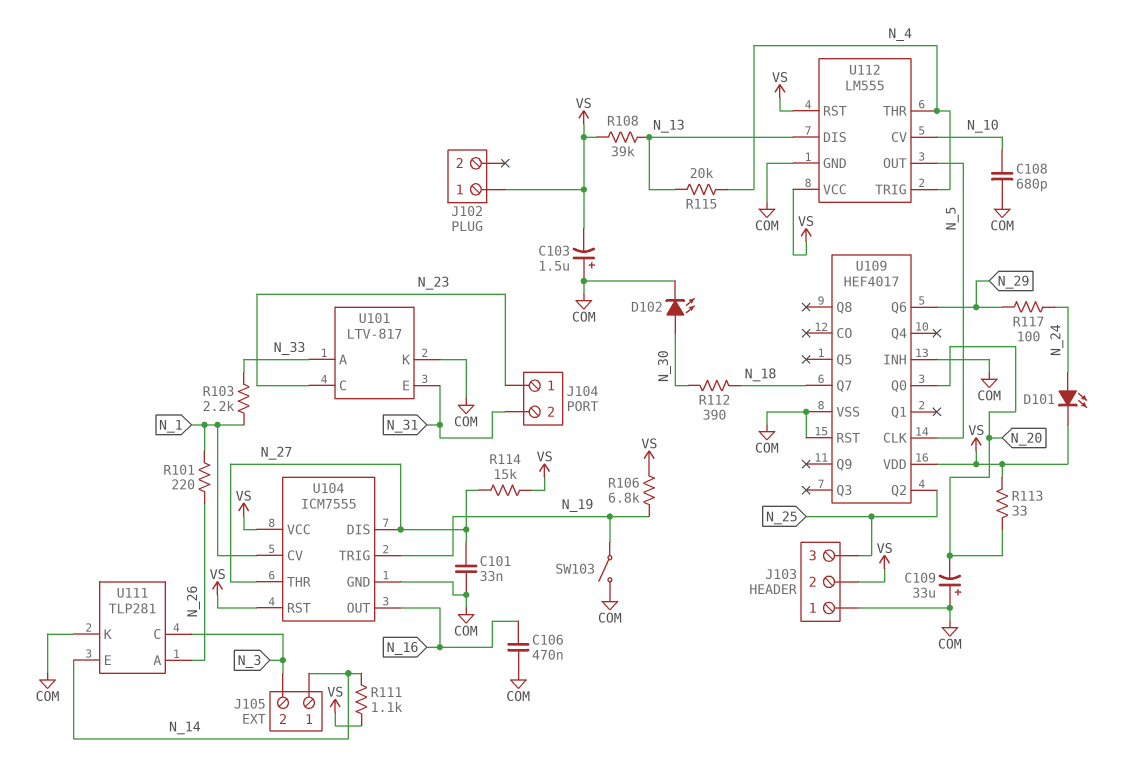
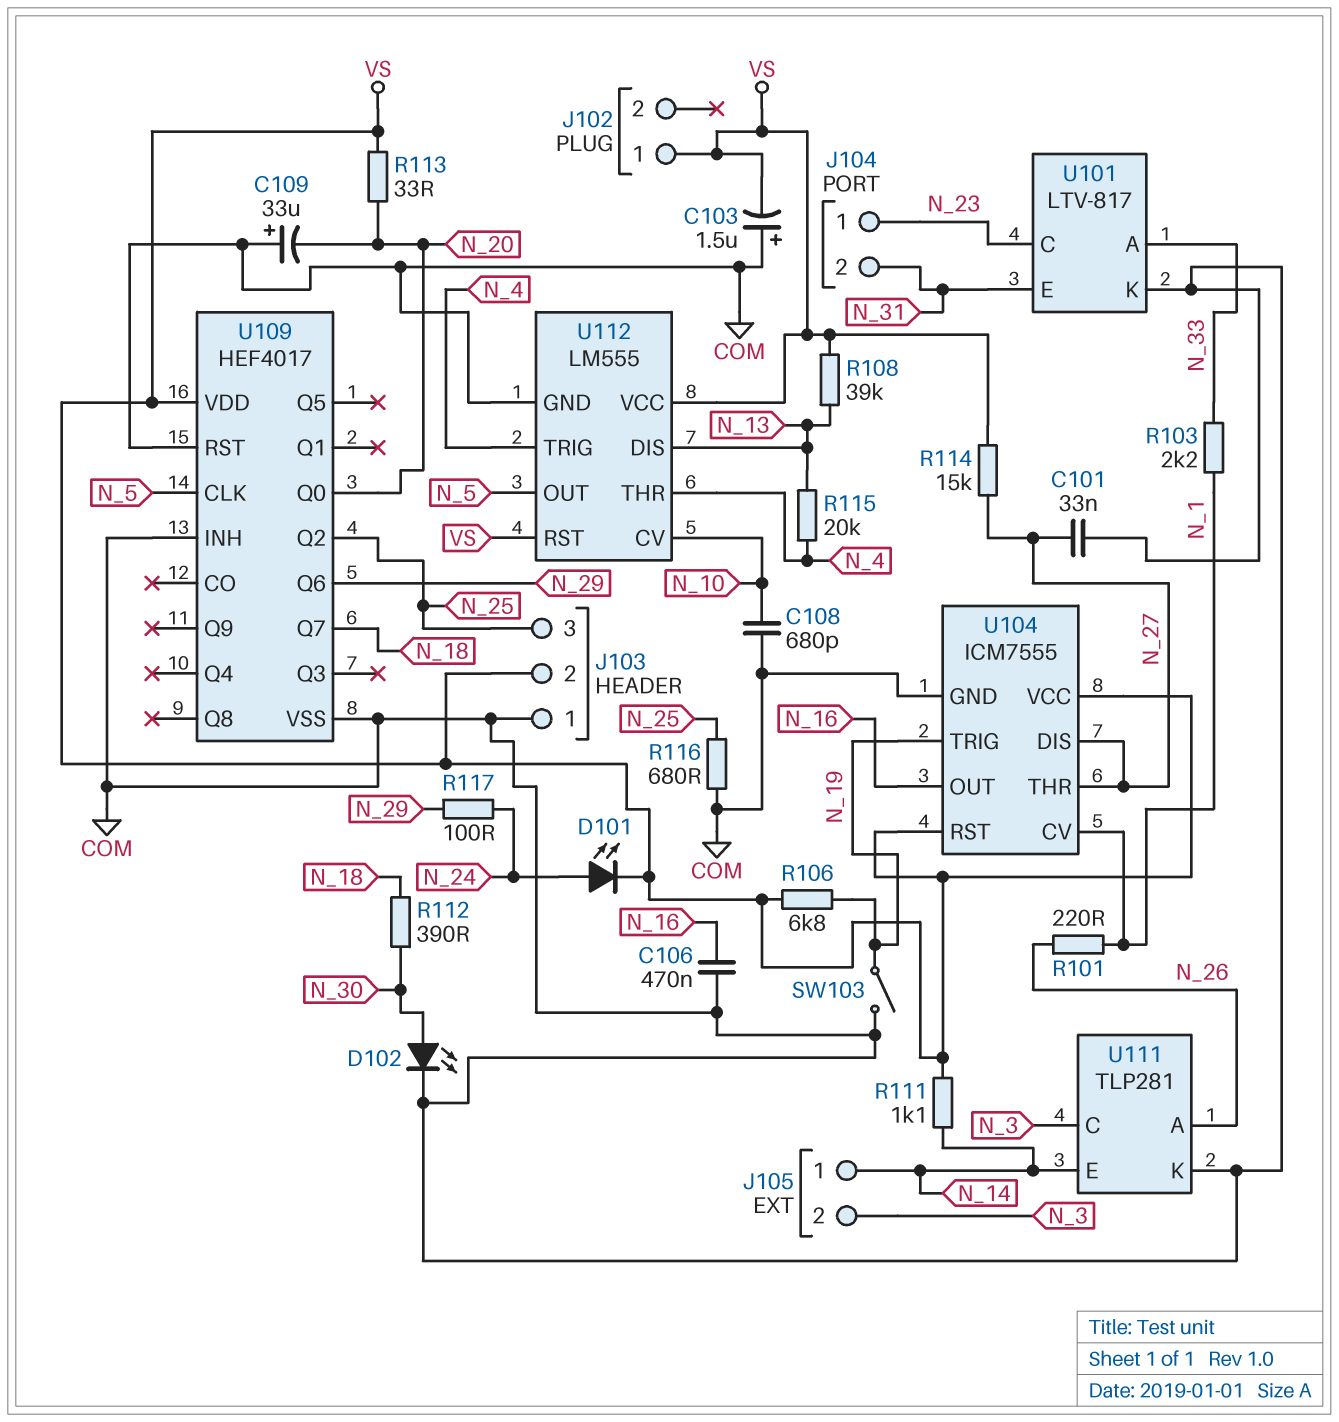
R116: none -> 680 (COM, N_25)

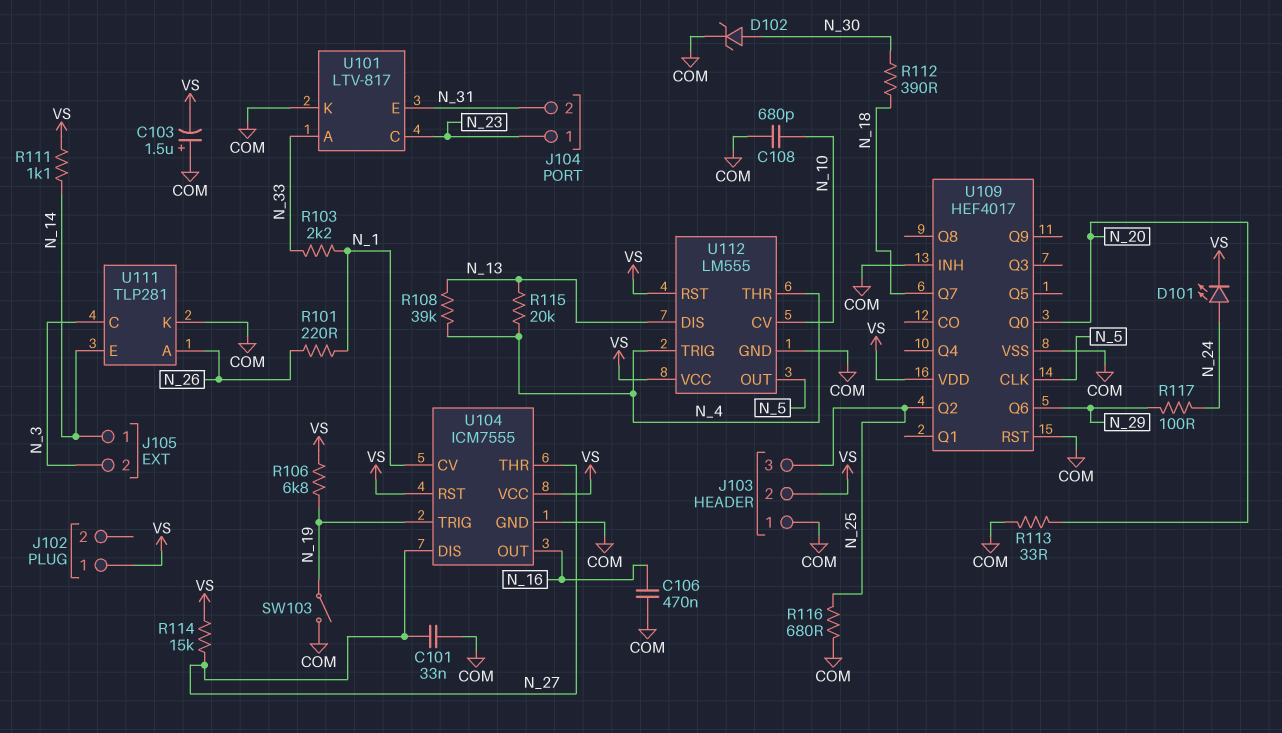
C109: 33uF (plus COM, minus N_20) -> none
D102: LED (A N_30, K COM) -> zener (A N_30, K COM)
R108: 39k (N_13, VS) -> 39k (N_4, N_13)
R113: 33 (N_20, VS) -> 33 (COM, N_20)

